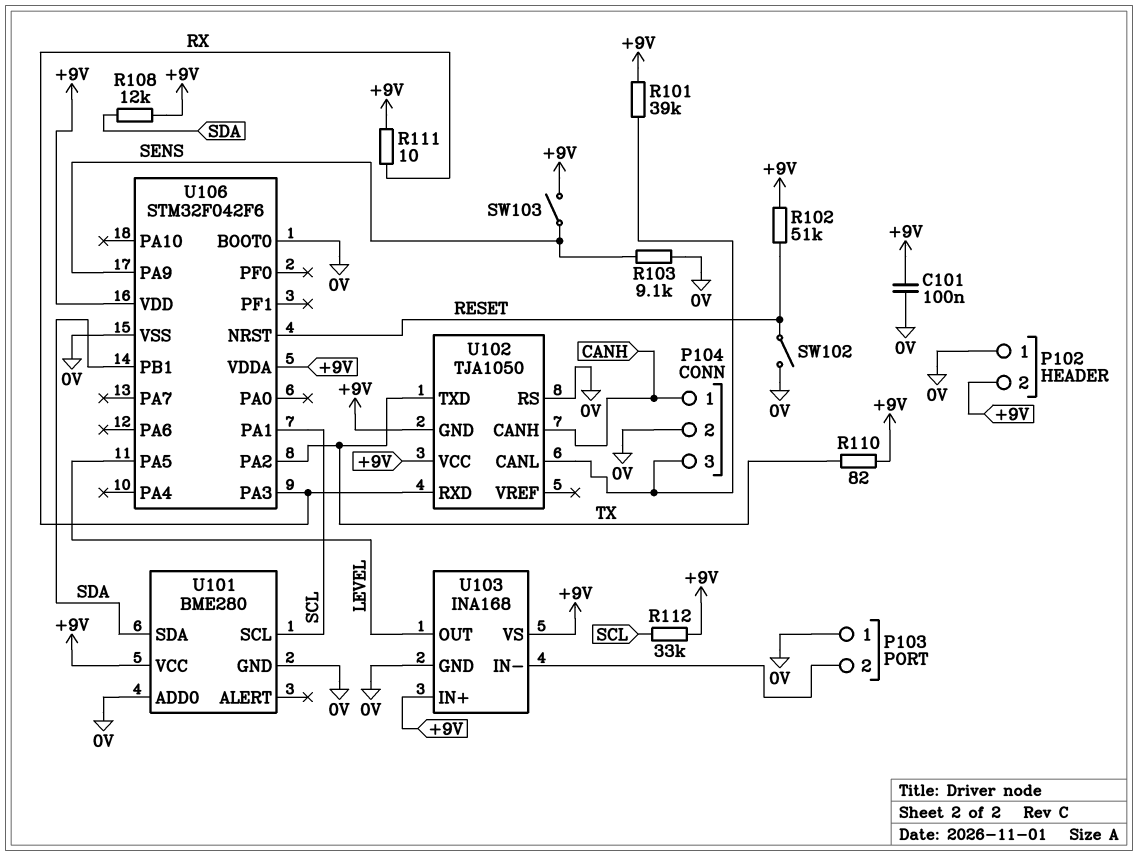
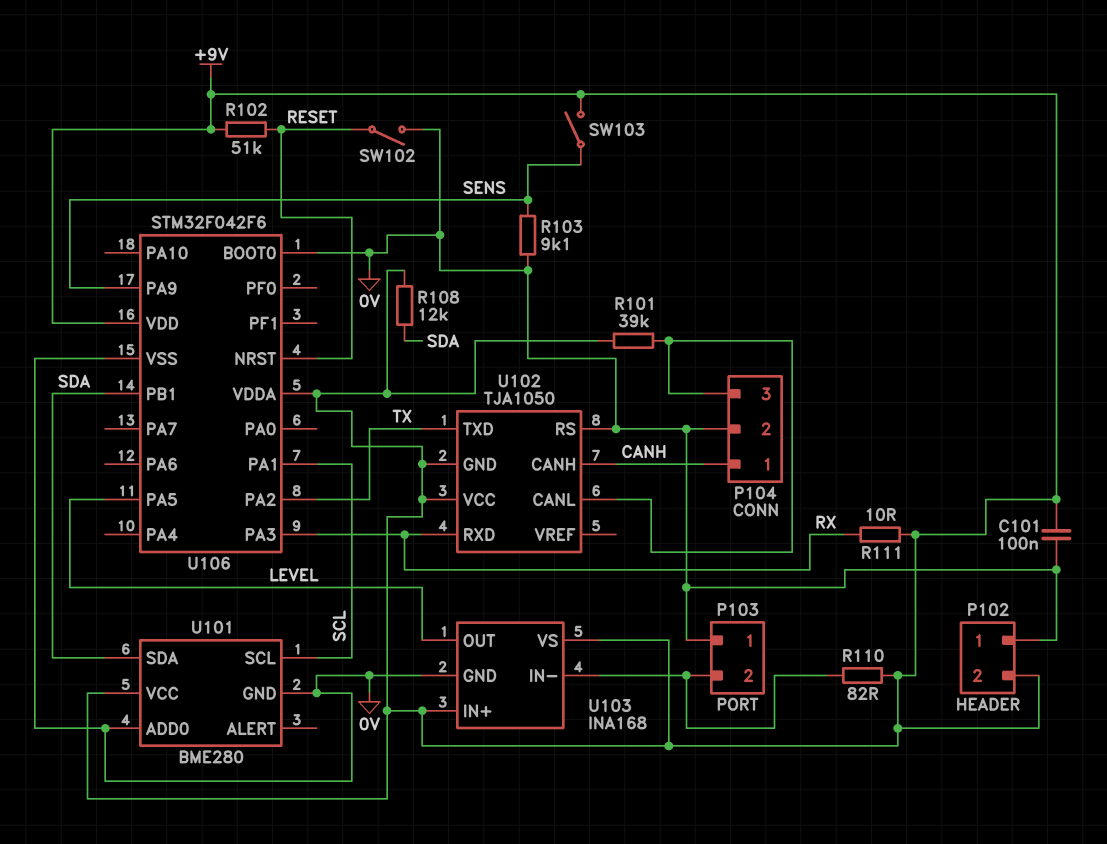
R110: 82 (+9V, TX) -> 82 (+9V, P103/2)
R112: 33k (+9V, SCL) -> none

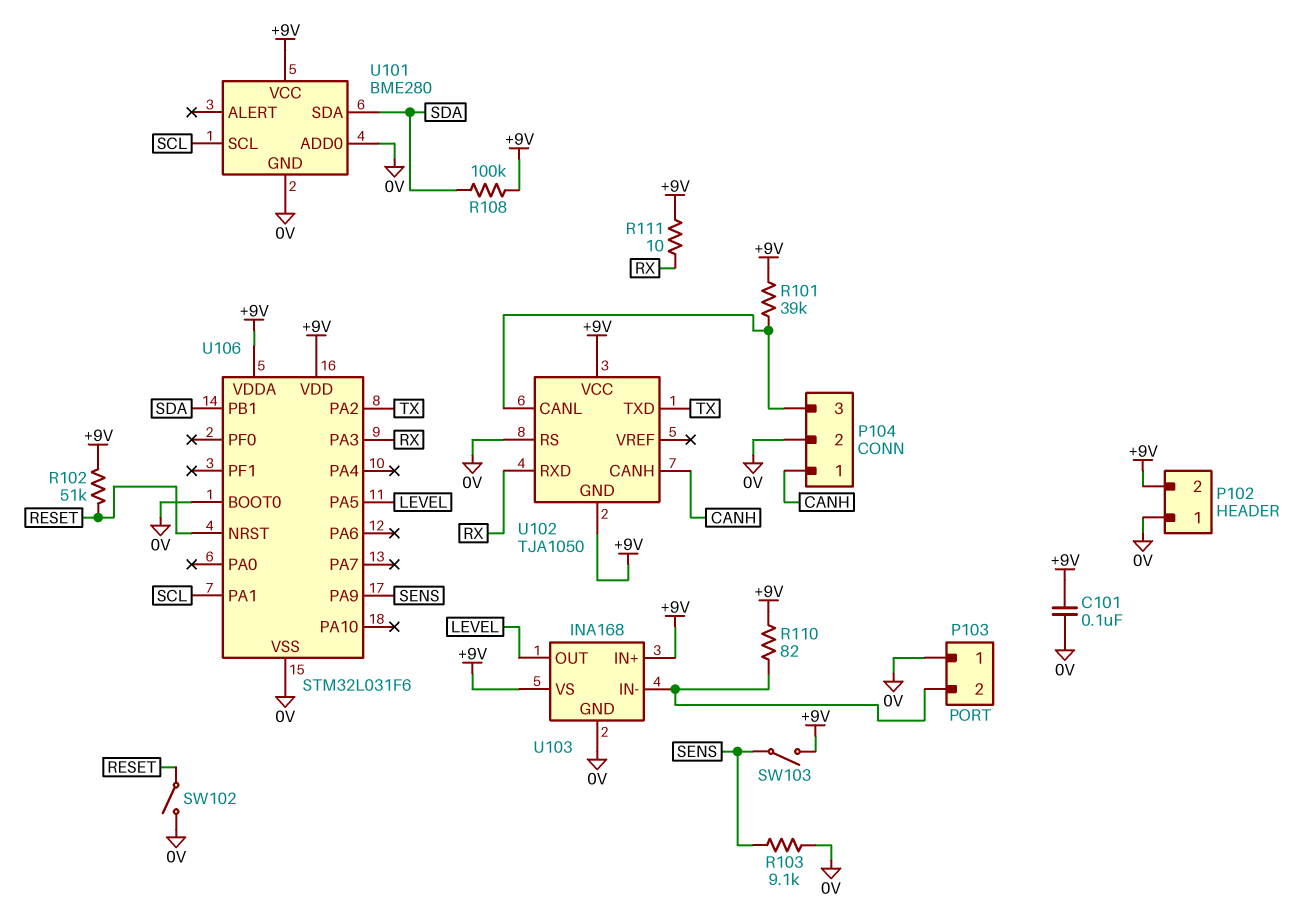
R108: 12k (+9V, SDA) -> 100k (+9V, SDA)
U106: STM32F042F6 -> STM32L031F6

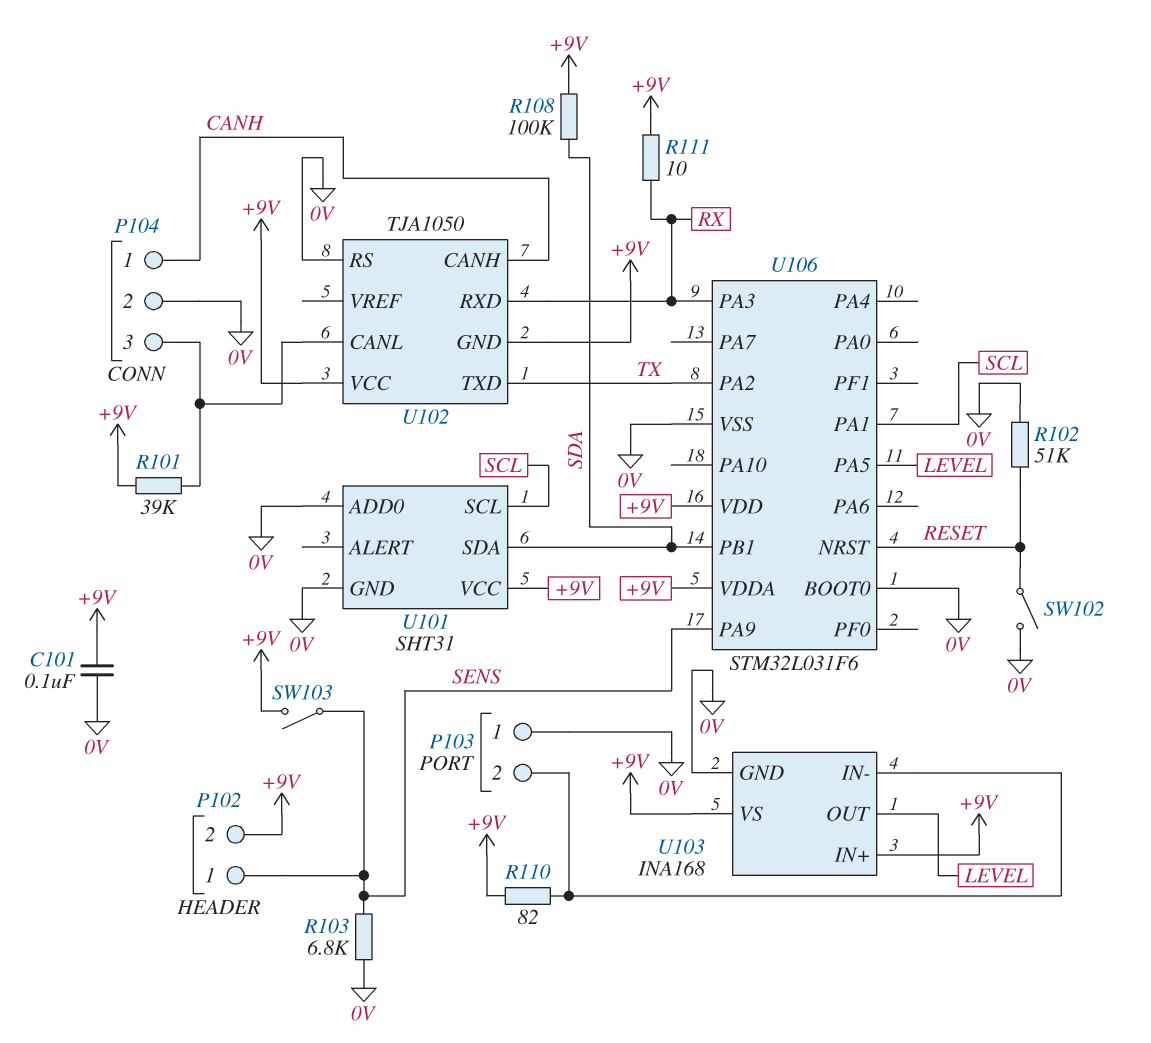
P102 pin 1: 0V -> SENS
R102: 51k (+9V, RESET) -> 51k (0V, RESET)
R103: 9.1k (0V, SENS) -> 6.8k (0V, SENS)
U101: BME280 -> SHT31

